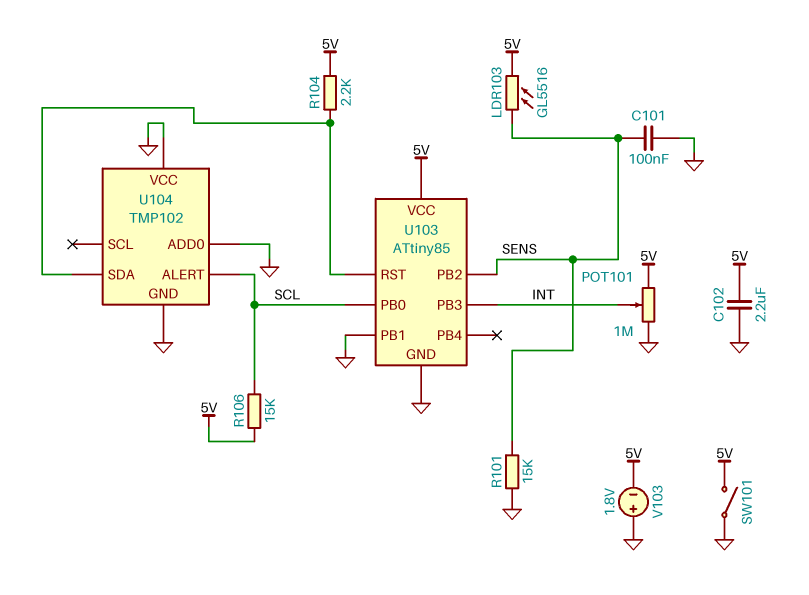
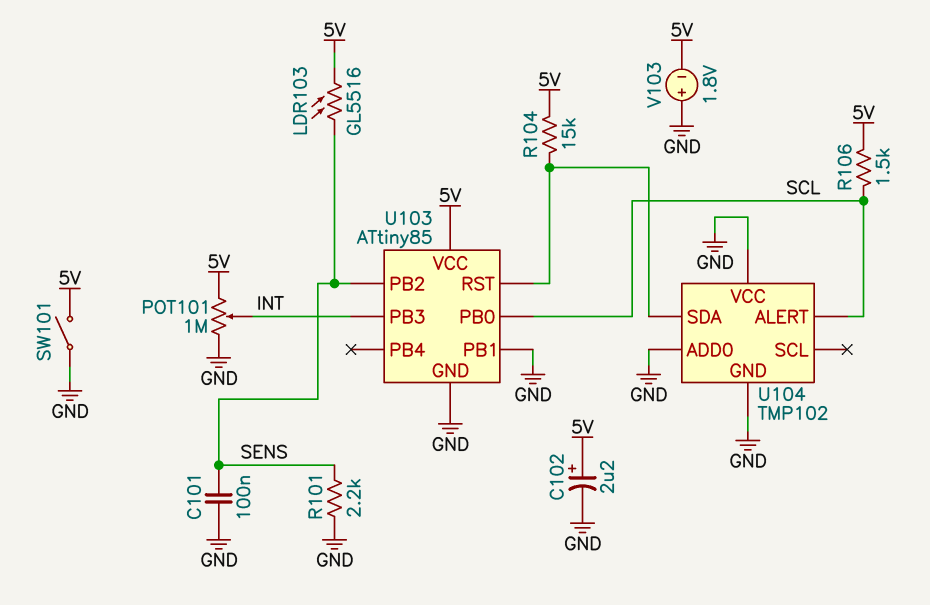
C102: 2.2uF (5V, GND) -> 2.2uF (plus 5V, minus GND)
R101: 15k (GND, SENS) -> 2.2k (GND, SENS)
R104: 2.2k (5V, U103/RST) -> 15k (5V, U103/RST)
R106: 15k (5V, SCL) -> 1.5k (5V, SCL)

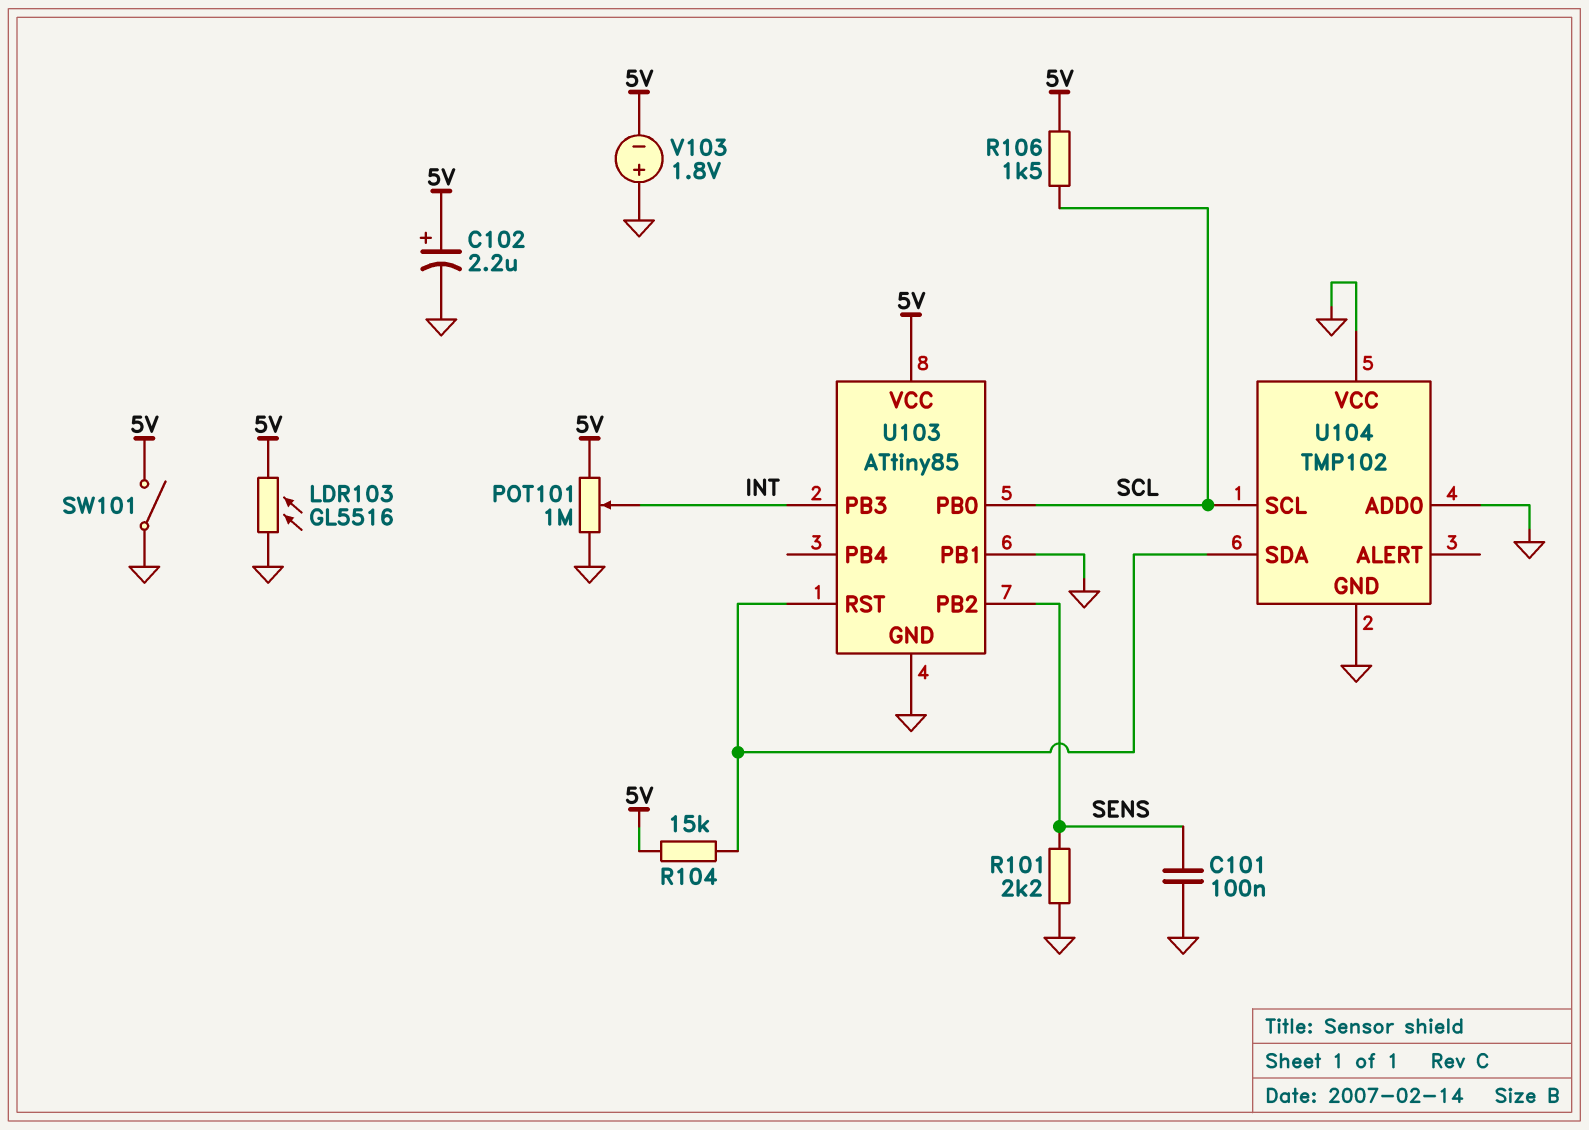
LDR103: GL5516 (5V, SENS) -> GL5516 (5V, GND)
U104 pin ALERT: SCL -> none
U104 pin SCL: none -> SCL

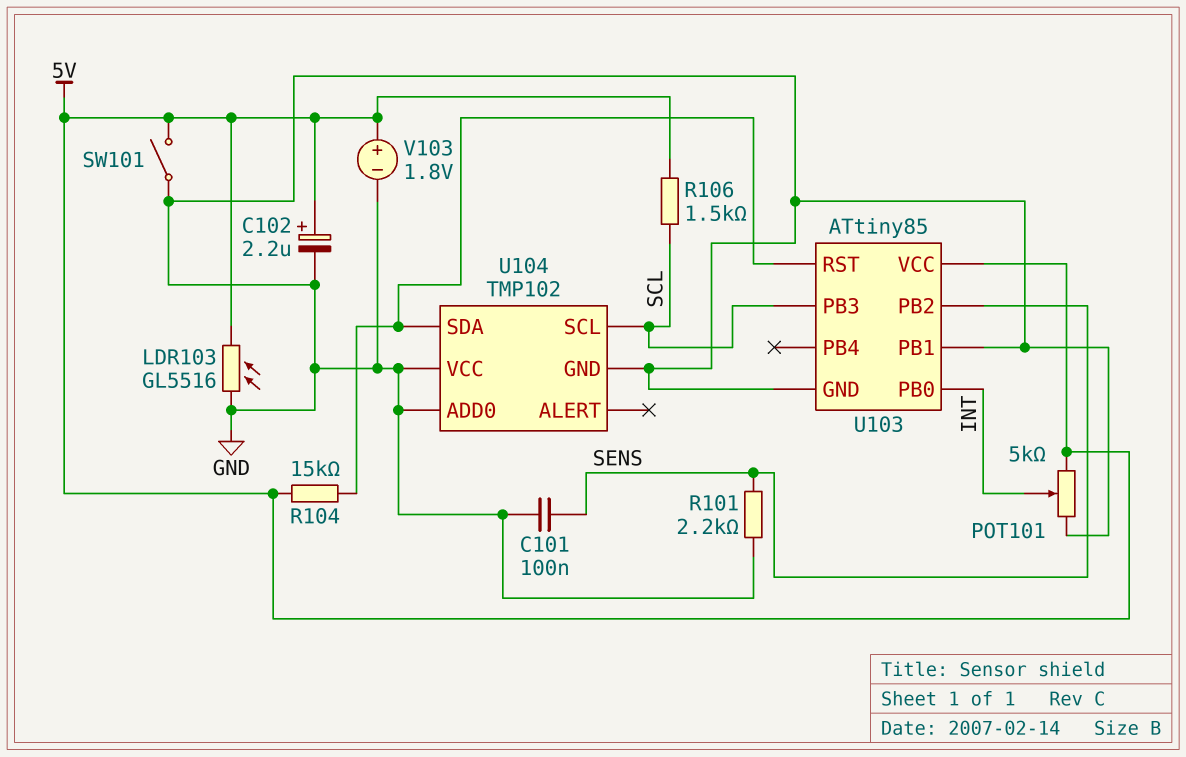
POT101: 1M (5V, GND, wiper INT) -> 5k (5V, GND, wiper INT)
U103 pin PB0: SCL -> INT
U103 pin PB3: INT -> SCL
V103: 1.8V (plus GND, minus 5V) -> 1.8V (plus 5V, minus GND)

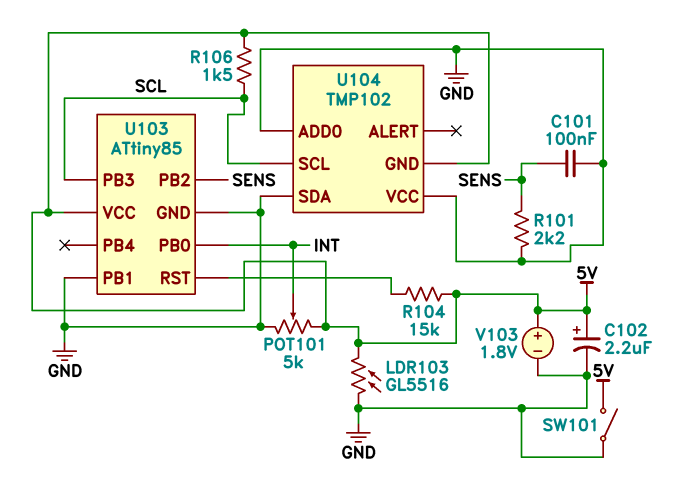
U104 pin GND: GND -> 5V
U104 pin SDA: U103/RST -> GND

